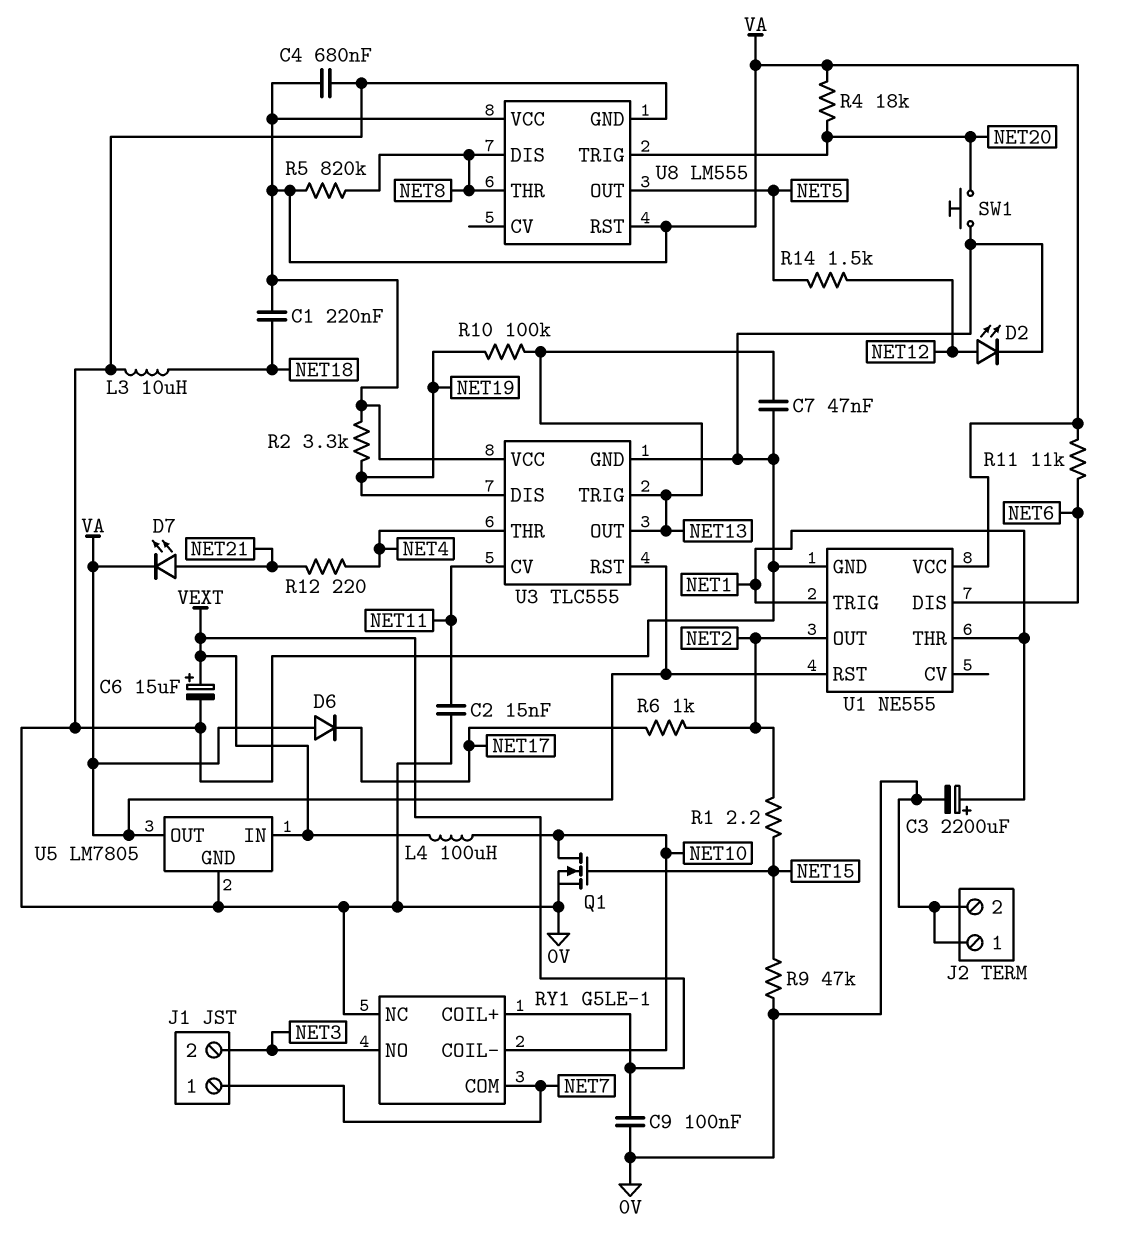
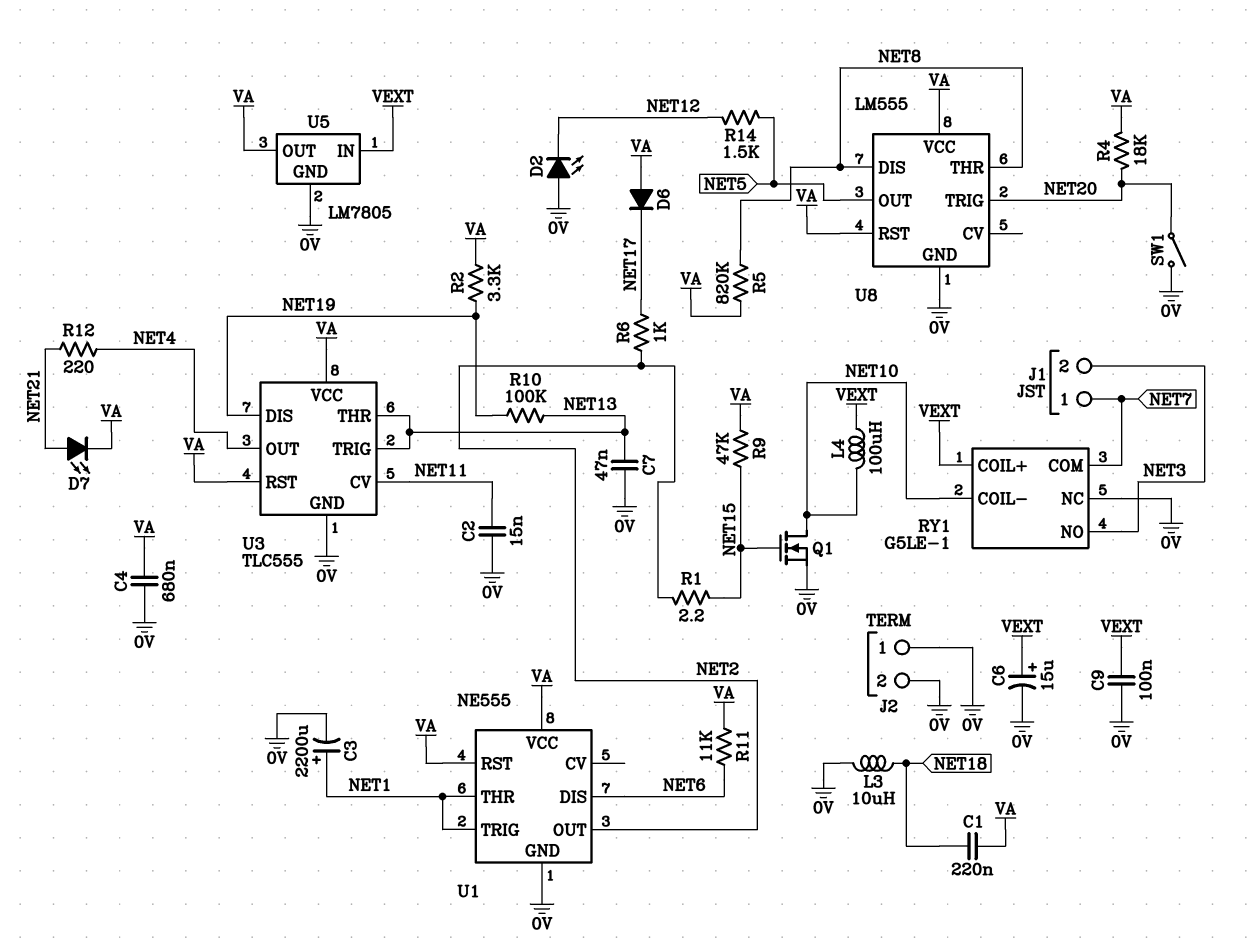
D2: LED (A NET12, K 0V) -> LED (A 0V, K NET12)
R9: 47k (0V, NET15) -> 47k (NET15, VA)
SW1: button (0V, NET20) -> switch (0V, NET20)
U3 pin OUT: NET13 -> NET4
U3 pin THR: NET4 -> NET13

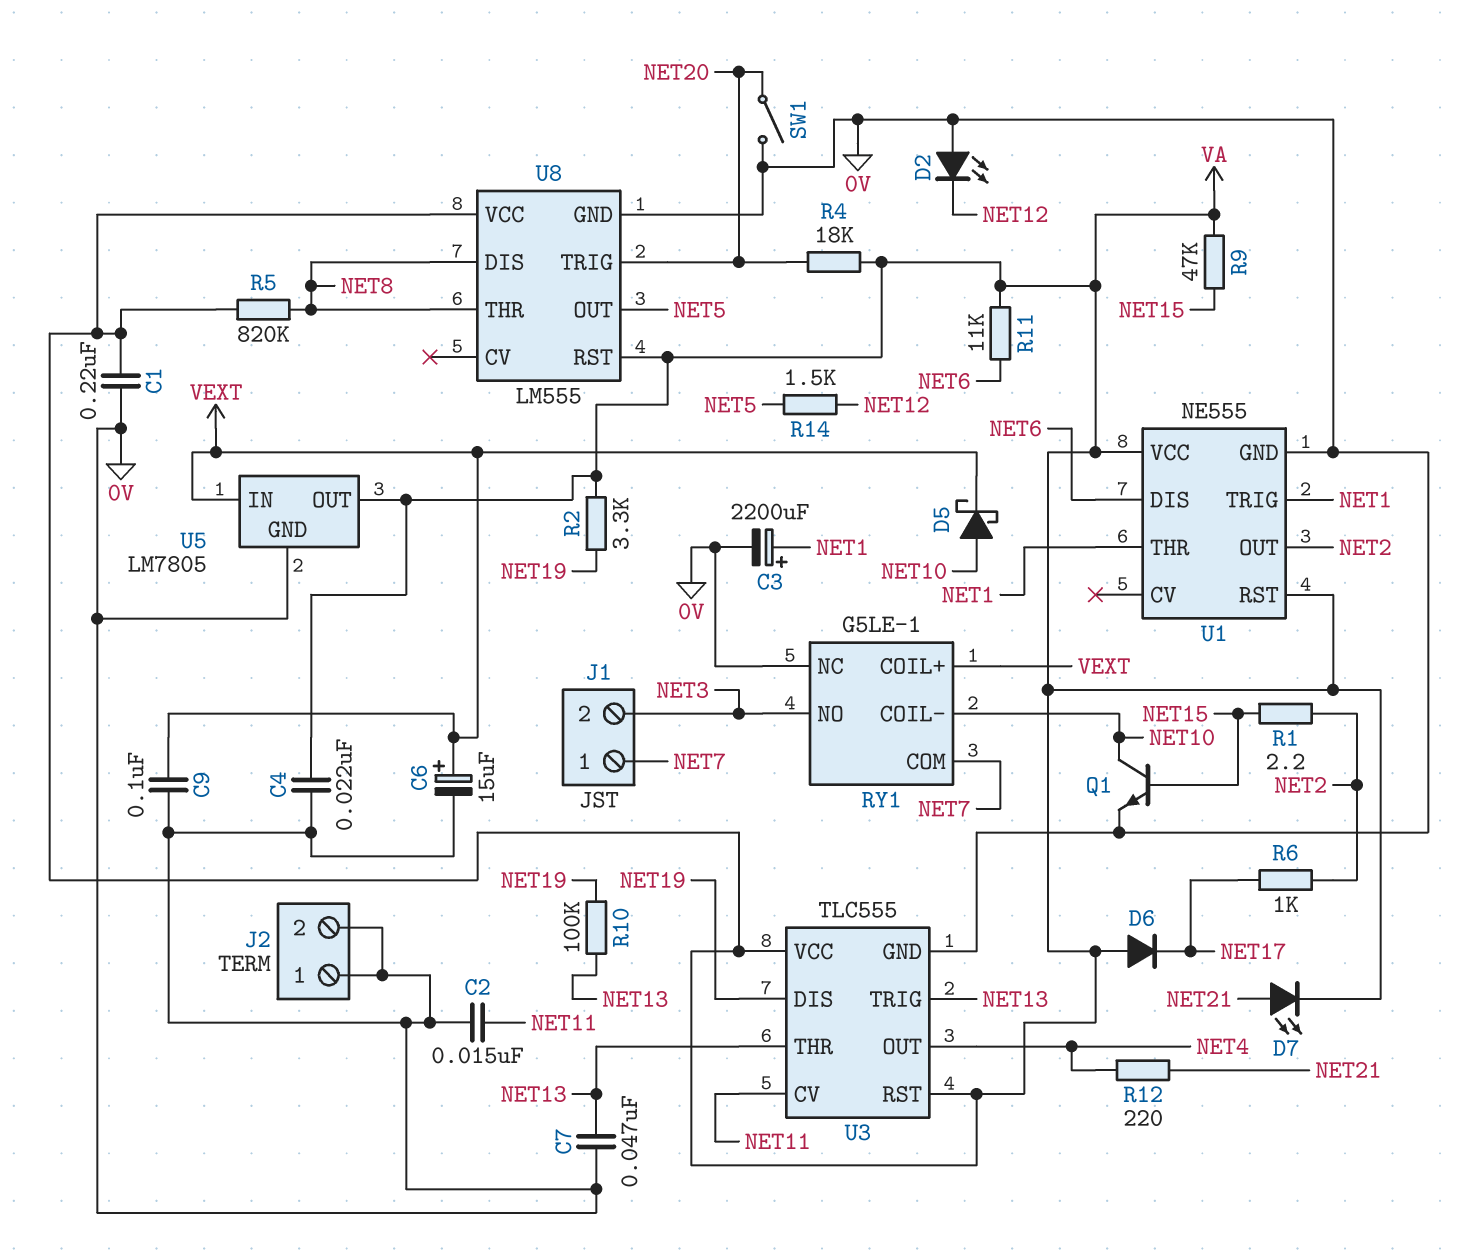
C1: 220nF (NET18, VA) -> 220nF (0V, VA)
C4: 680nF (0V, VA) -> 22nF (0V, VA)
D5: none -> schottky (A NET10, K VEXT)
L3: 10uH (0V, NET18) -> none
L4: 100uH (NET10, VEXT) -> none
Q1: NMOS (G NET15, D NET10, S 0V) -> NPN (B NET15, C NET10, E 0V)

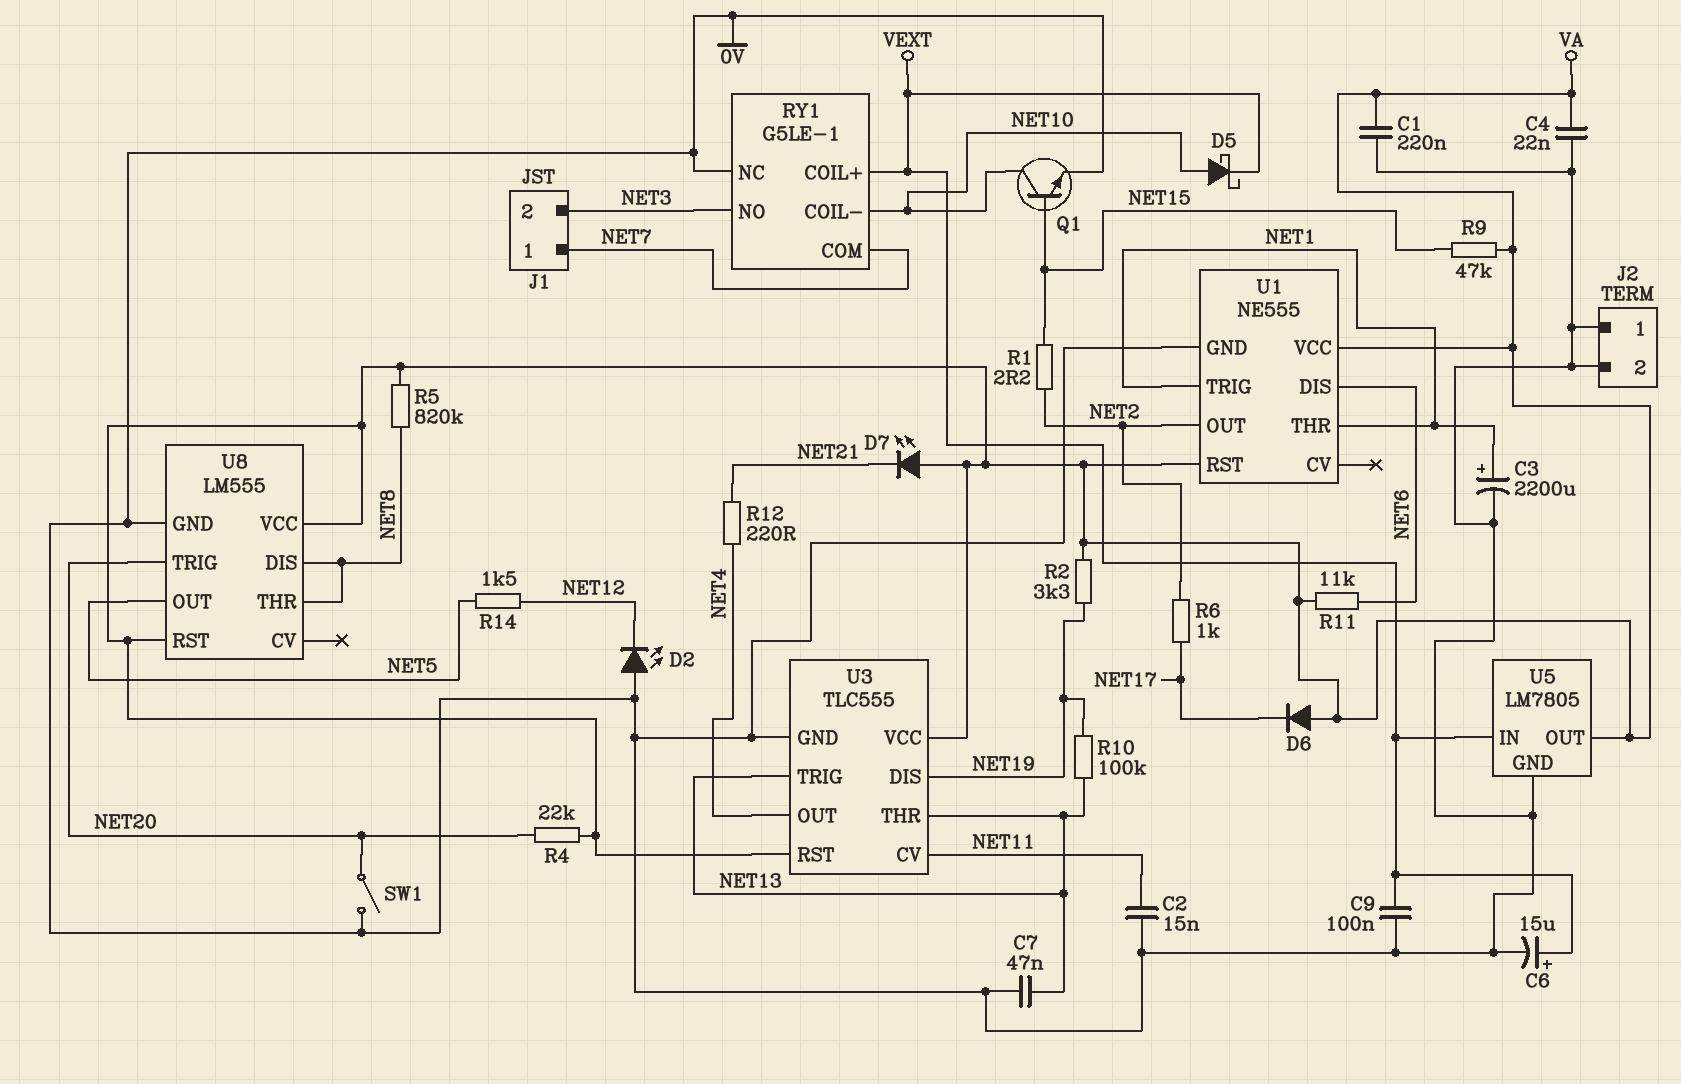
D7: LED (A NET21, K VA) -> LED (A VA, K NET21)
R4: 18k (NET20, VA) -> 22k (NET20, VA)

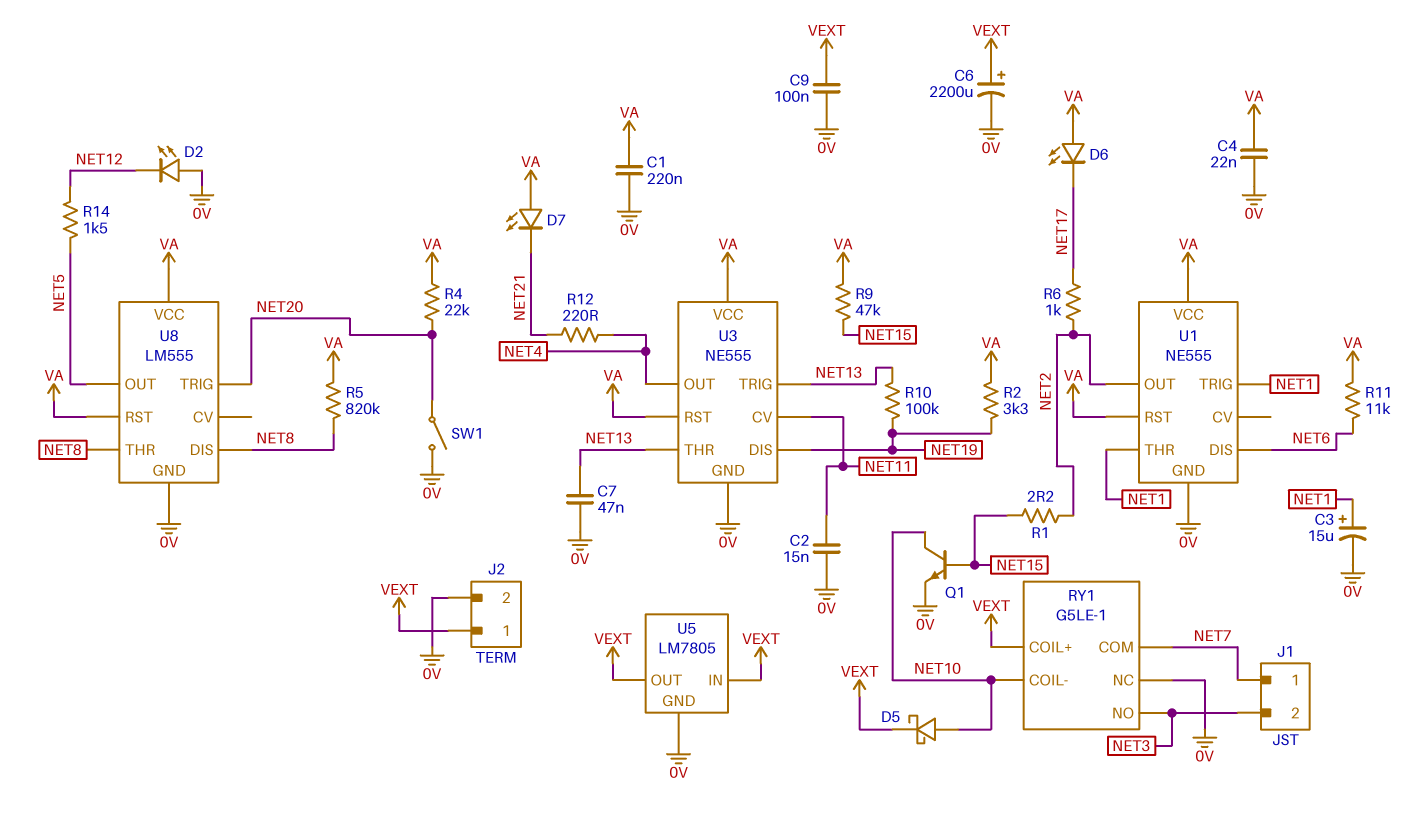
C3: 2200uF (plus NET1, minus 0V) -> 15uF (plus NET1, minus 0V)
C6: 15uF (plus VEXT, minus 0V) -> 2200uF (plus VEXT, minus 0V)
D6: diode (A VA, K NET17) -> LED (A VA, K NET17)
J2 pin 1: 0V -> VEXT
U3: TLC555 -> NE555
U5 pin OUT: VA -> VEXT

